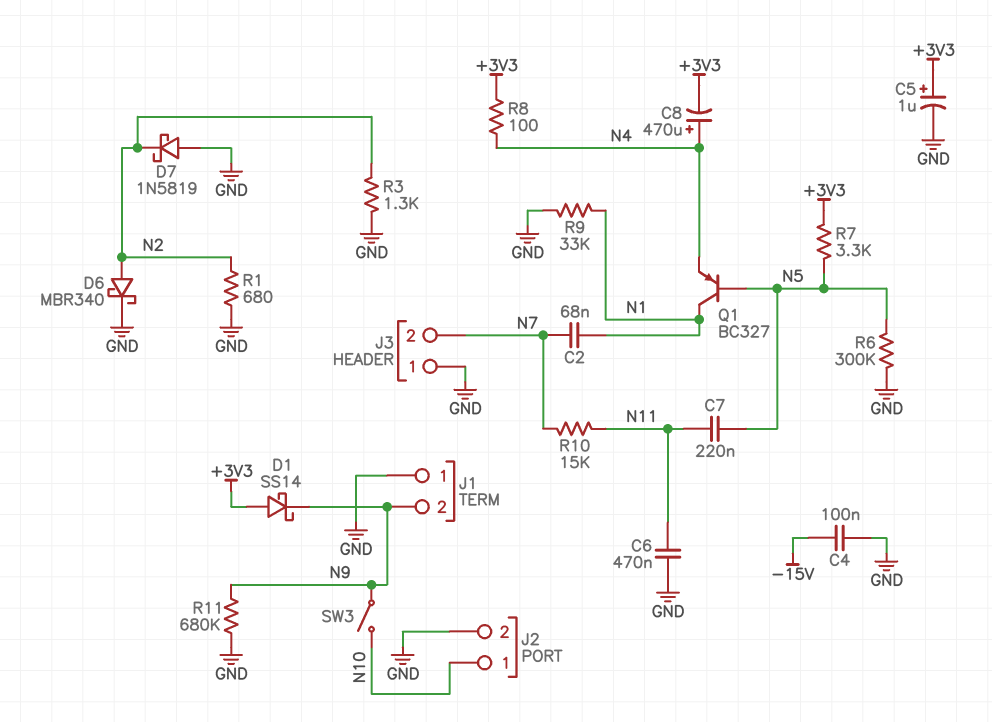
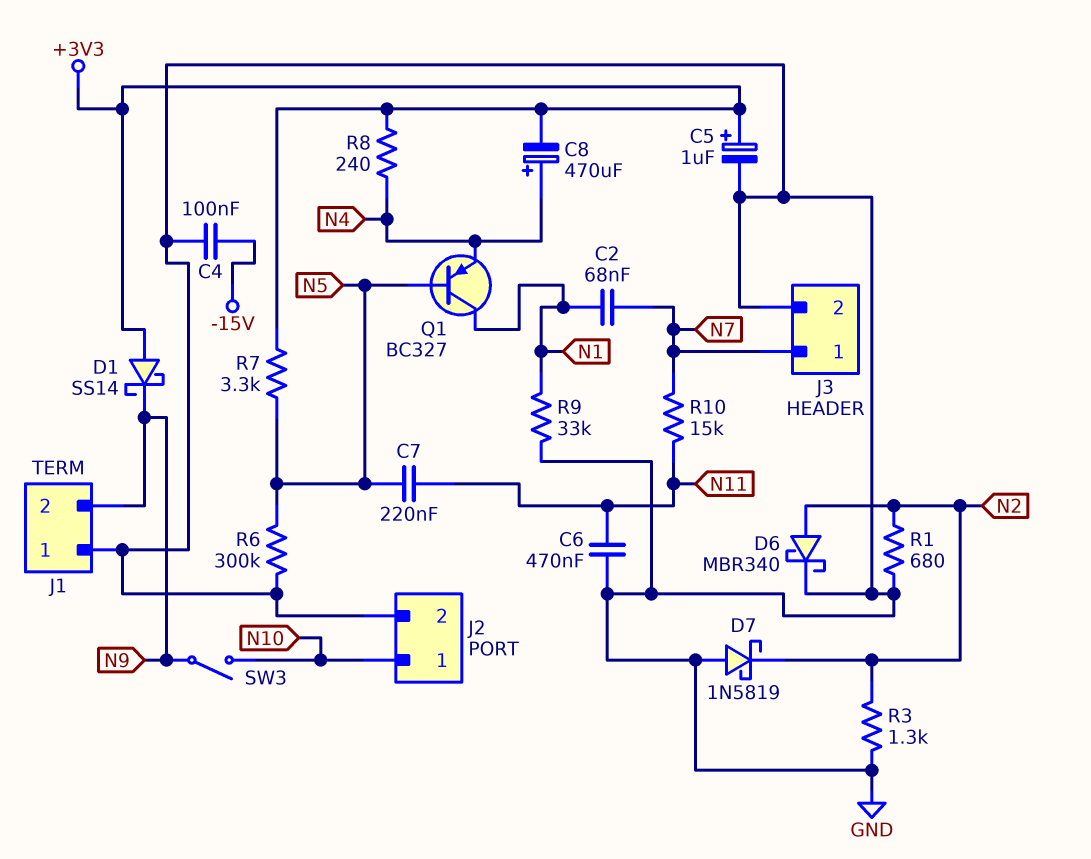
J3 pin 1: GND -> N7
J3 pin 2: N7 -> GND
R8: 100 (+3V3, N4) -> 240 (+3V3, N4)
R11: 680k (GND, N9) -> none

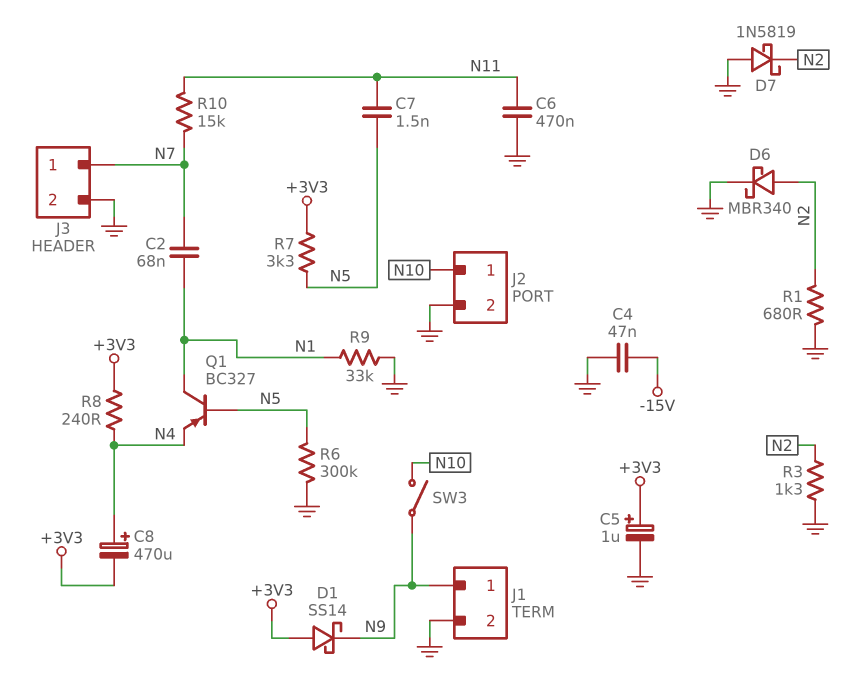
C4: 100nF (-15V, GND) -> 47nF (-15V, GND)
C7: 220nF (N5, N11) -> 1.5nF (N5, N11)
J1 pin 1: GND -> N9
J1 pin 2: N9 -> GND

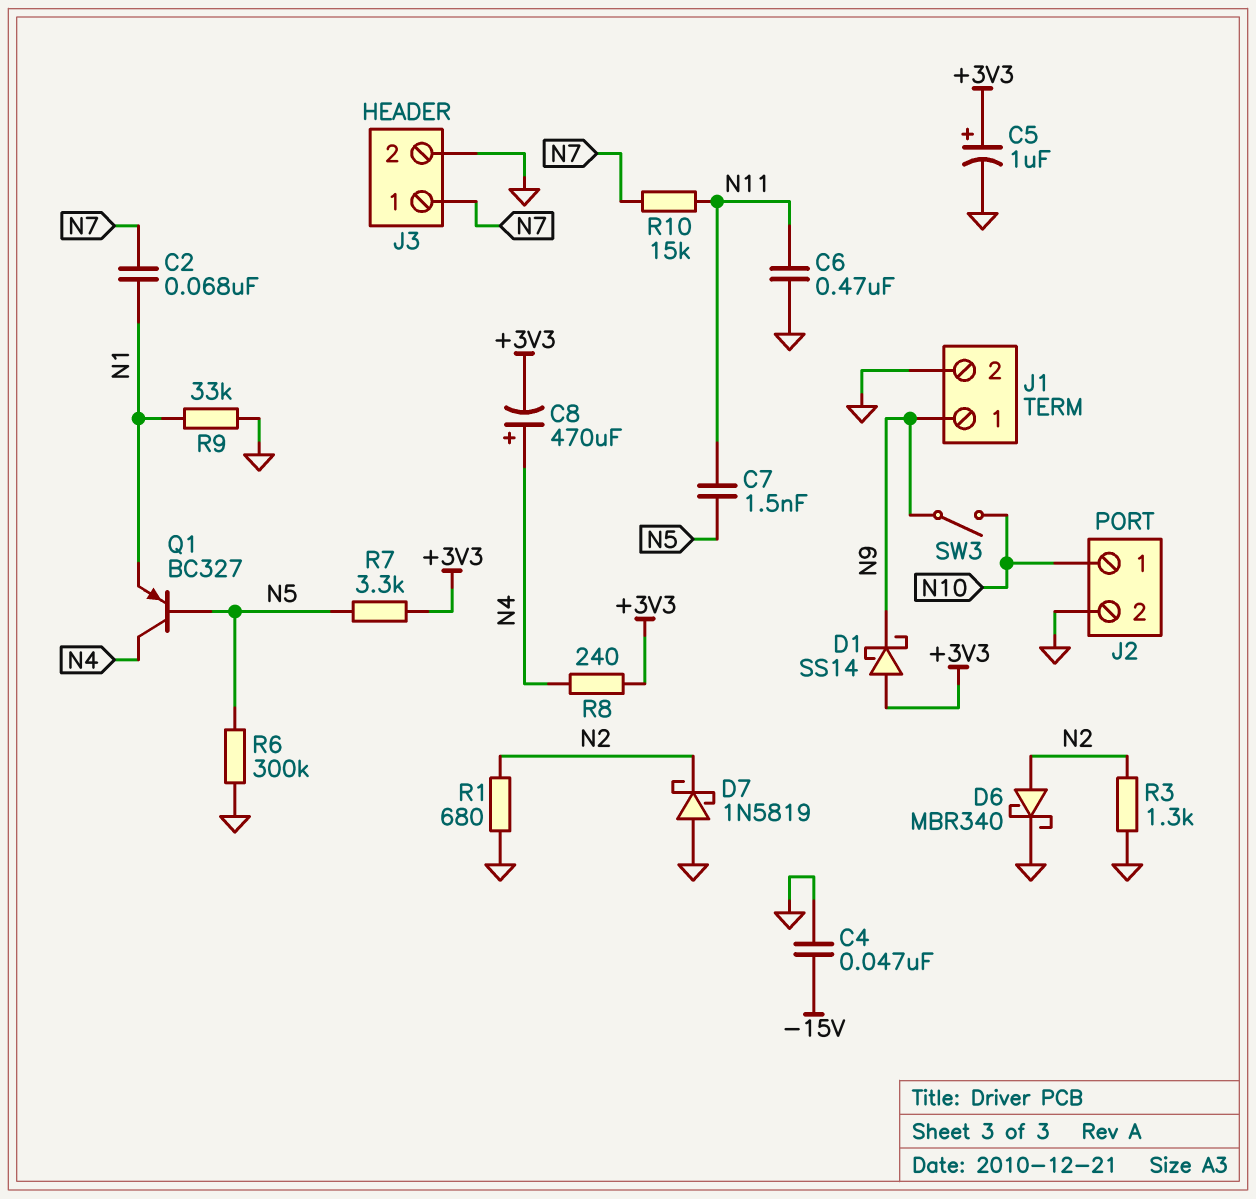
Q1: PNP BC327 (B N5, C N1, E N4) -> PNP BC327 (B N5, C N4, E N1)

